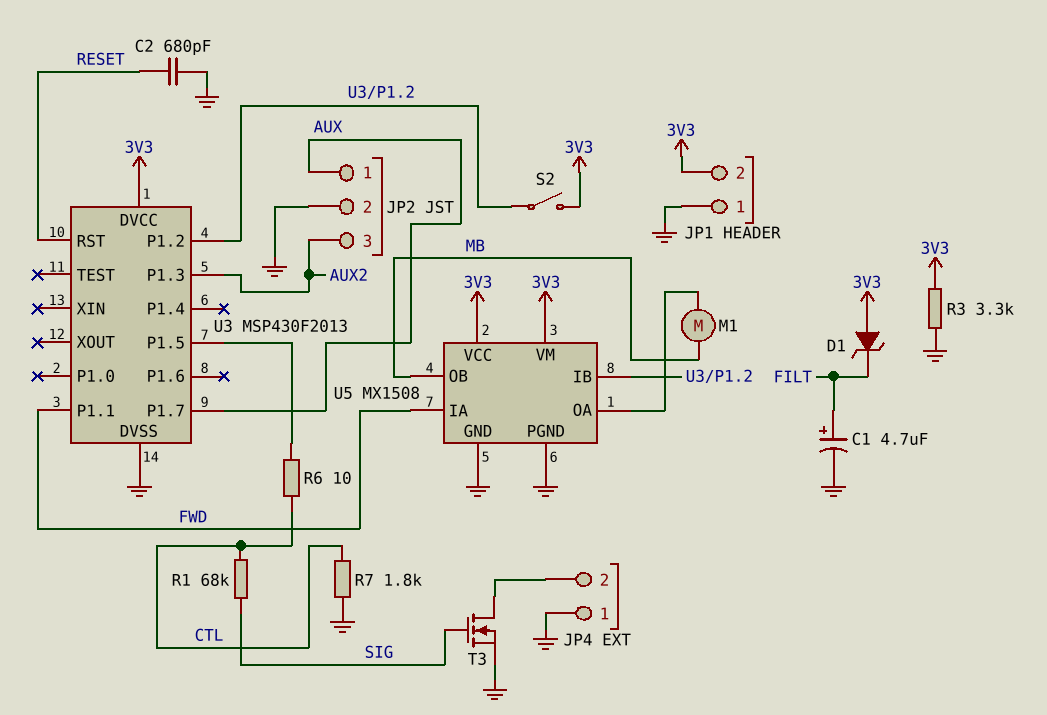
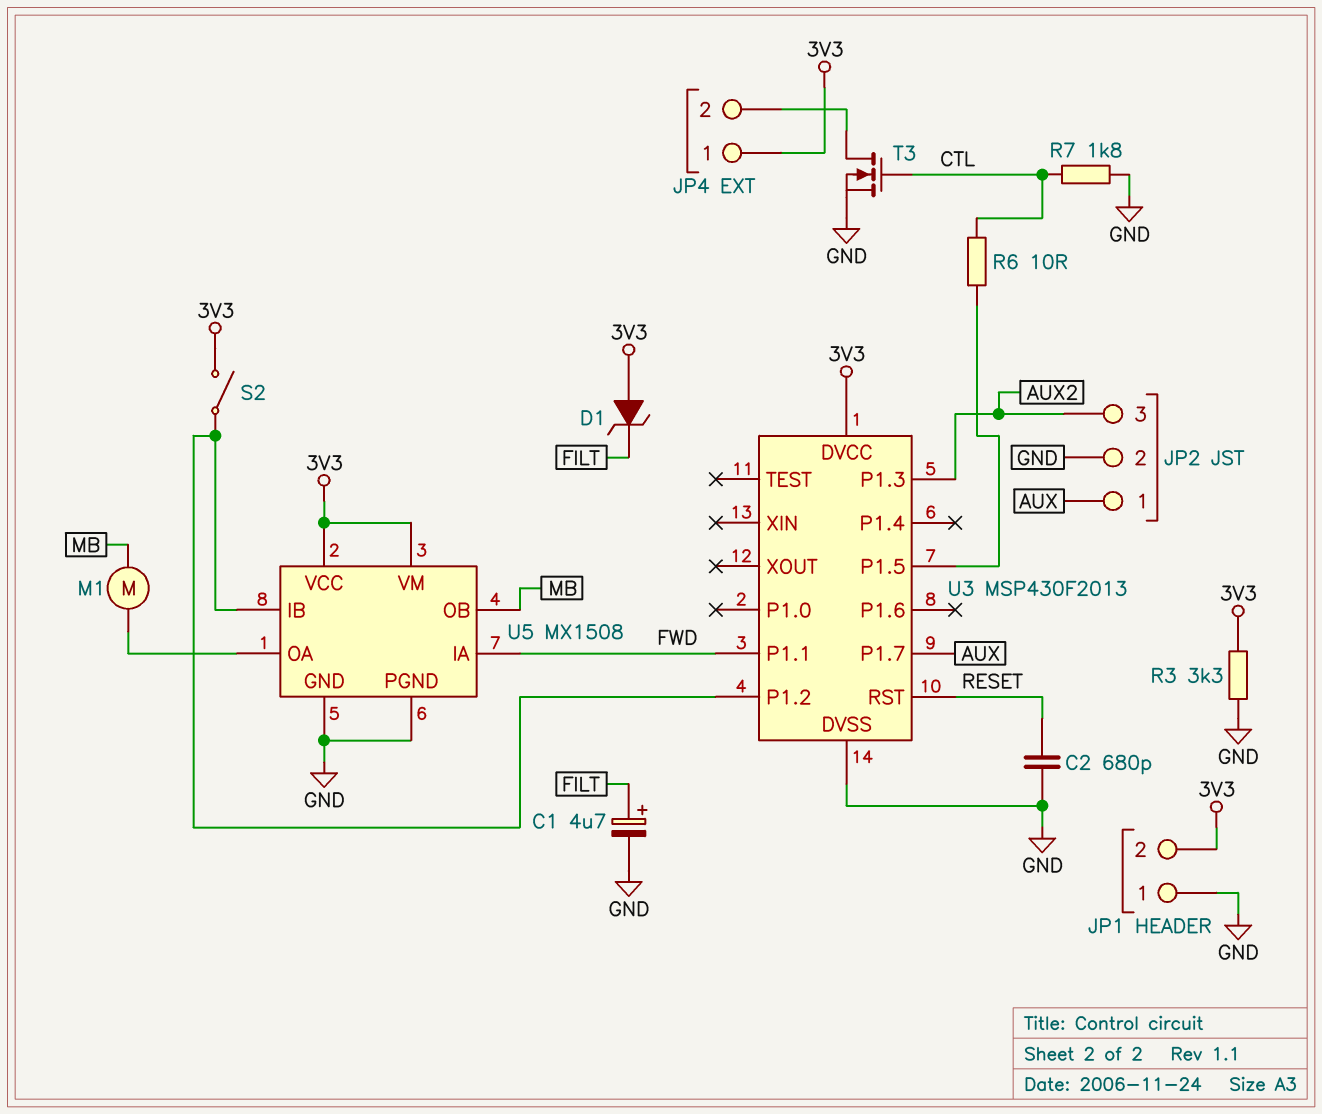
JP4 pin 1: GND -> 3V3
R1: 68k (CTL, SIG) -> none
T3: NMOS (G SIG, D JP4/2, S GND) -> NMOS (G CTL, D JP4/2, S GND)

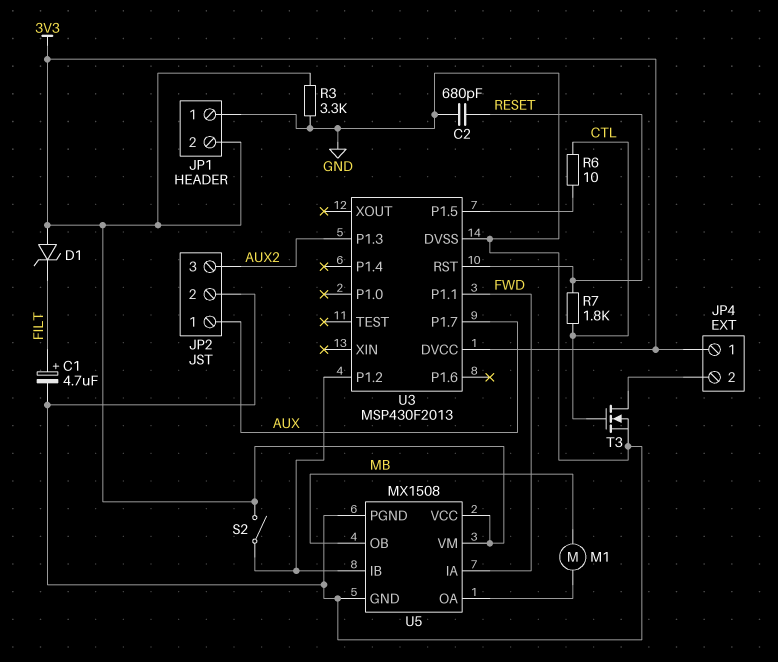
R7: 1.8k (CTL, GND) -> 1.8k (CTL, RESET)

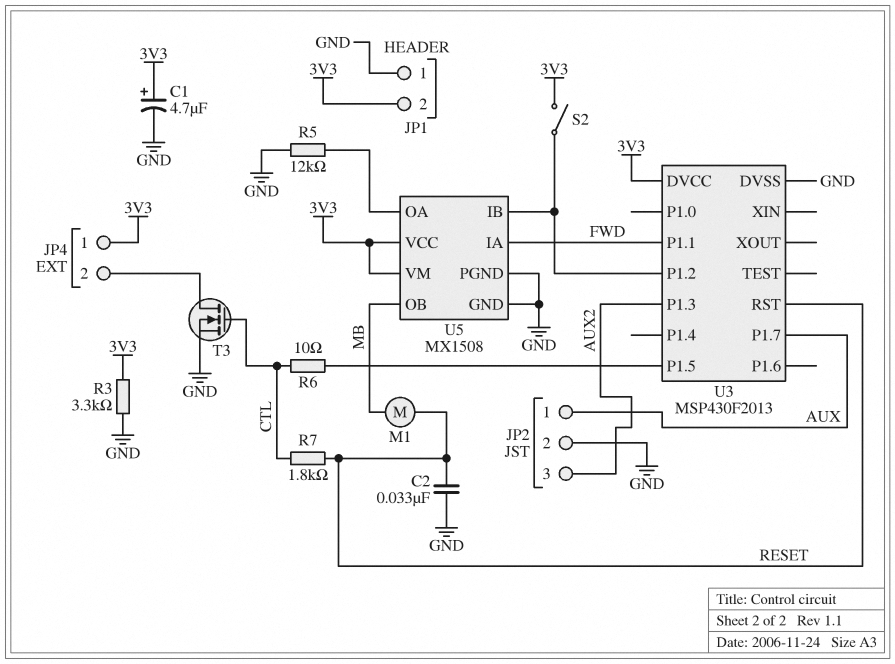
C1: 4.7uF (plus FILT, minus GND) -> 4.7uF (plus 3V3, minus GND)
C2: 680pF (GND, RESET) -> 33nF (GND, RESET)
D1: zener (A 3V3, K FILT) -> none
M1: motor (MB, U5/OA) -> motor (MB, RESET)
R5: none -> 12k (GND, U5/OA)

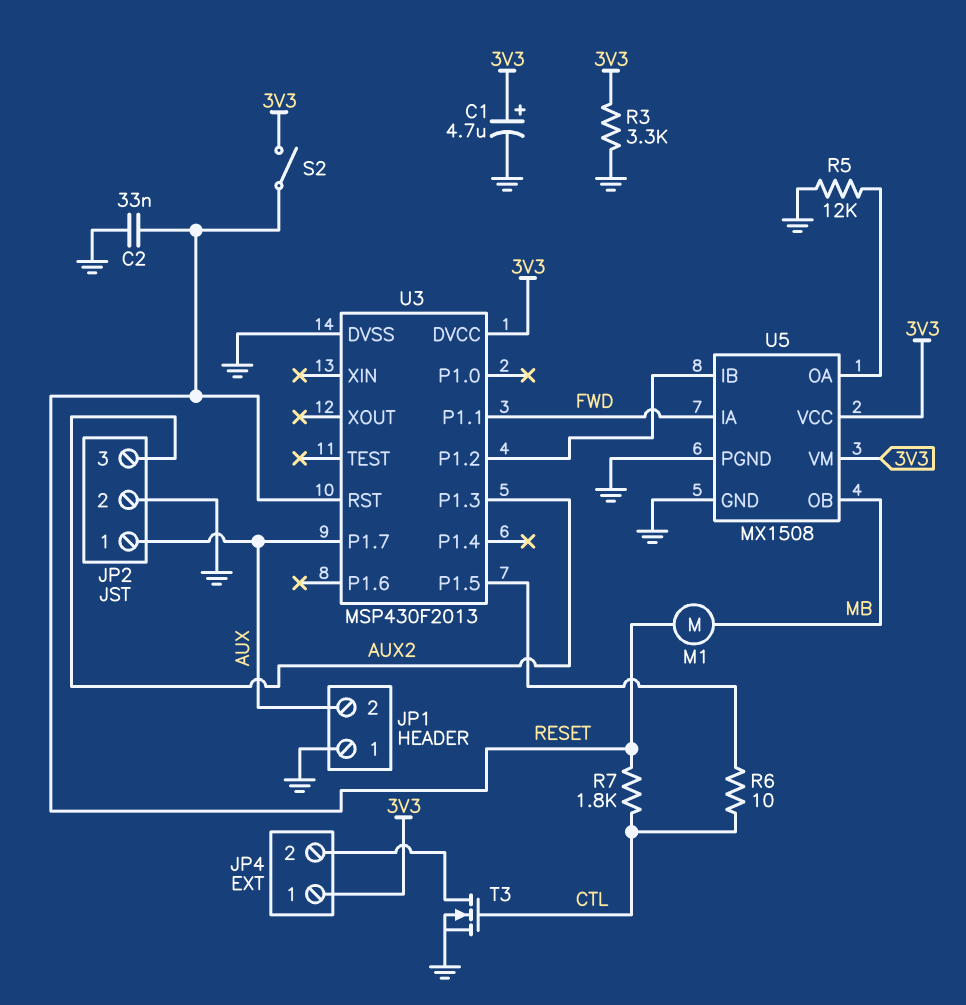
JP1 pin 2: 3V3 -> AUX
S2: switch (3V3, U3/P1.2) -> switch (3V3, RESET)

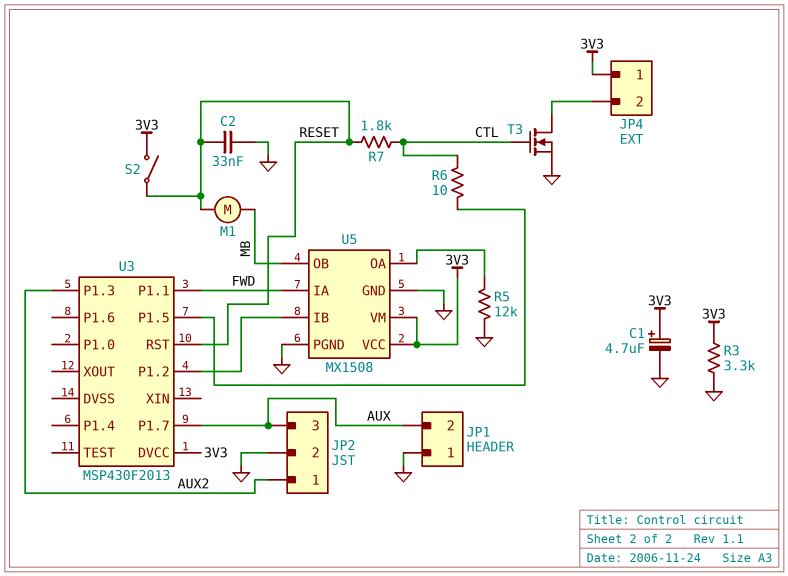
JP2 pin 1: AUX -> AUX2
JP2 pin 3: AUX2 -> AUX
U3 pin DVSS: GND -> none

